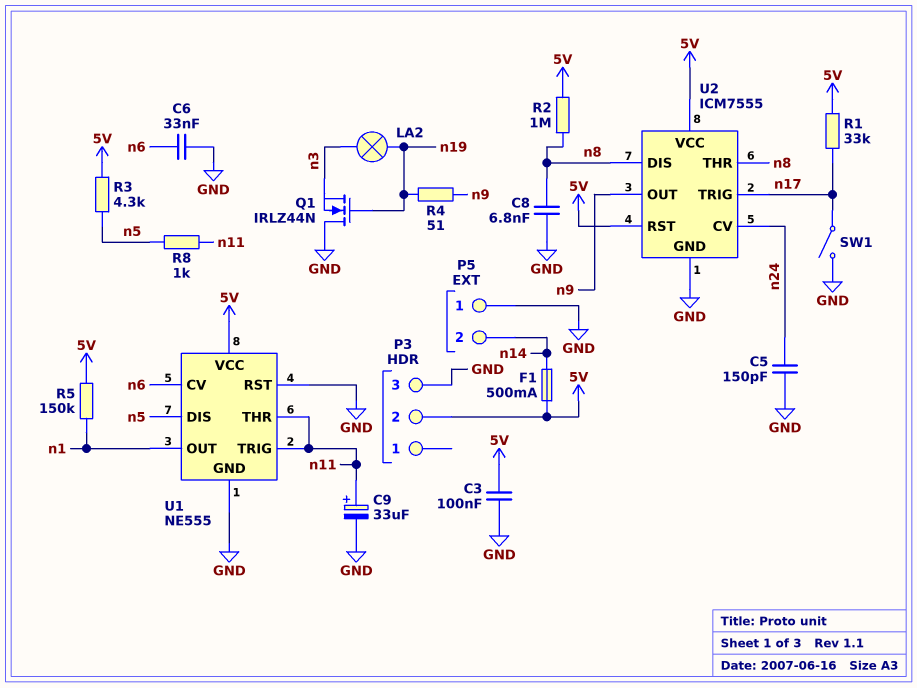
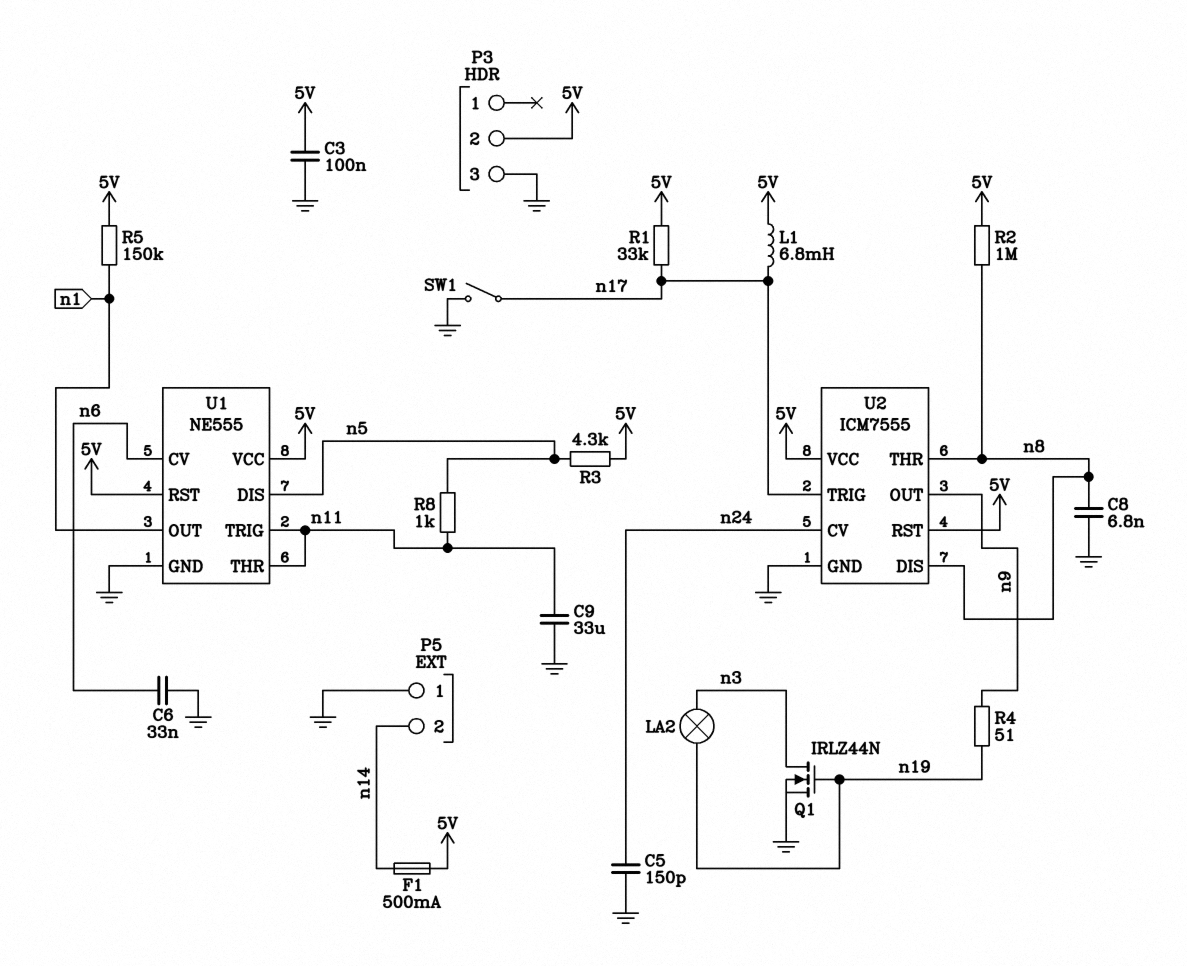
C9: 33uF (plus n11, minus GND) -> 33uF (GND, n11)
L1: none -> 6.8mH (5V, n17)
Q1: NMOS IRLZ44N (G n19, D GND, S n3) -> NMOS IRLZ44N (G n19, D n3, S GND)
U1 pin RST: GND -> 5V

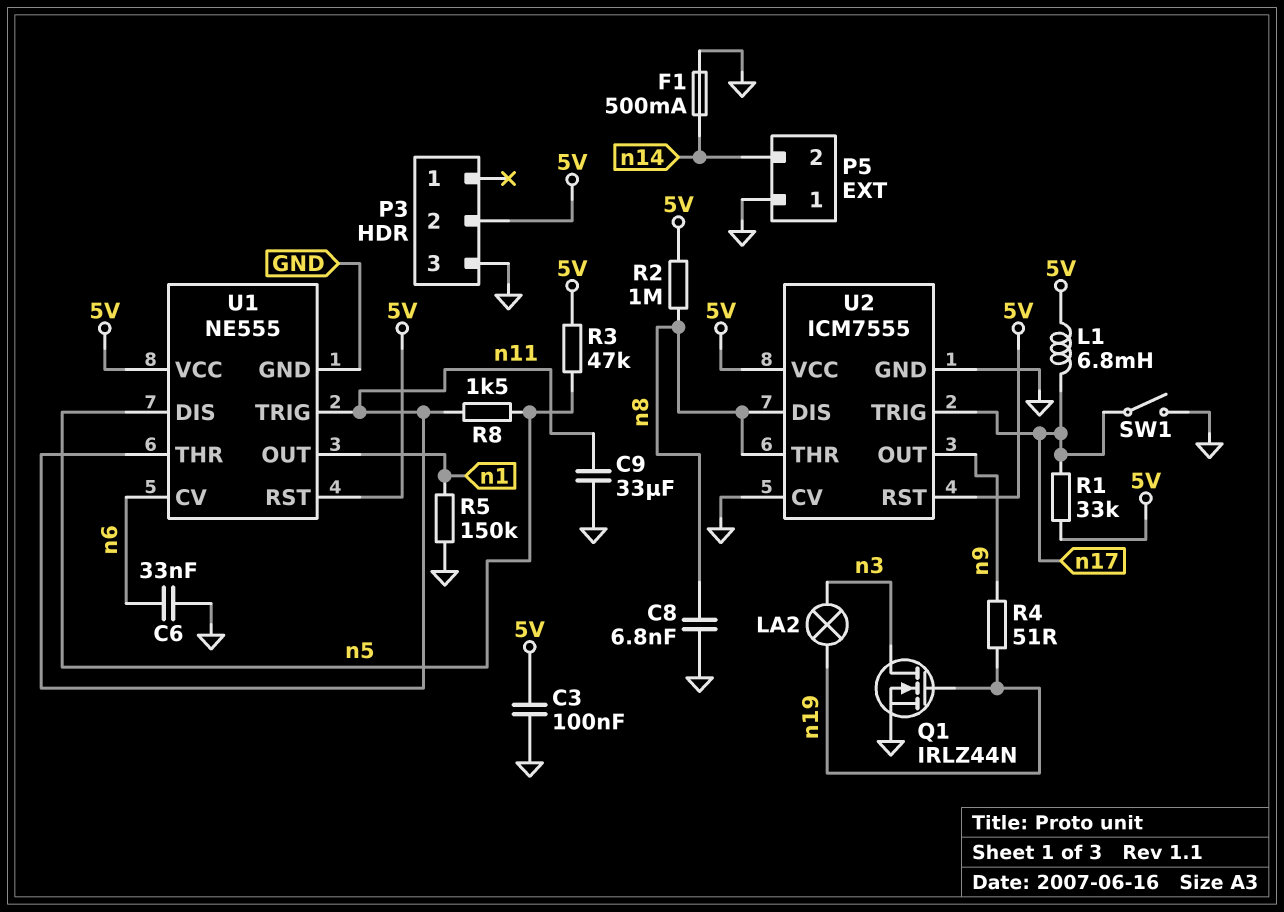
C5: 150pF (GND, n24) -> none
F1: 500mA (5V, n14) -> 500mA (GND, n14)
R3: 4.3k (5V, n5) -> 47k (5V, n5)
R5: 150k (5V, n1) -> 150k (GND, n1)
R8: 1k (n5, n11) -> 1.5k (n5, n11)
U2 pin CV: n24 -> GND

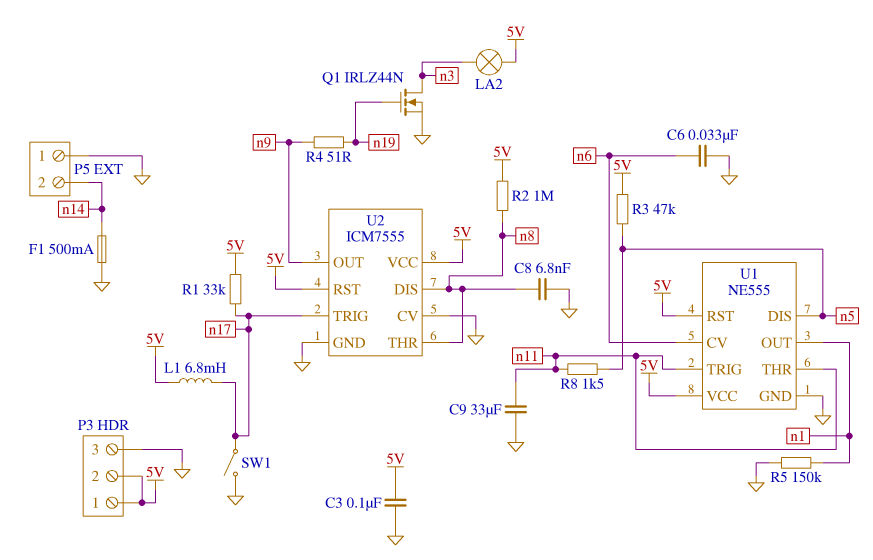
LA2: lamp (n3, n19) -> lamp (5V, n3)
P3 pin 1: none -> 5V

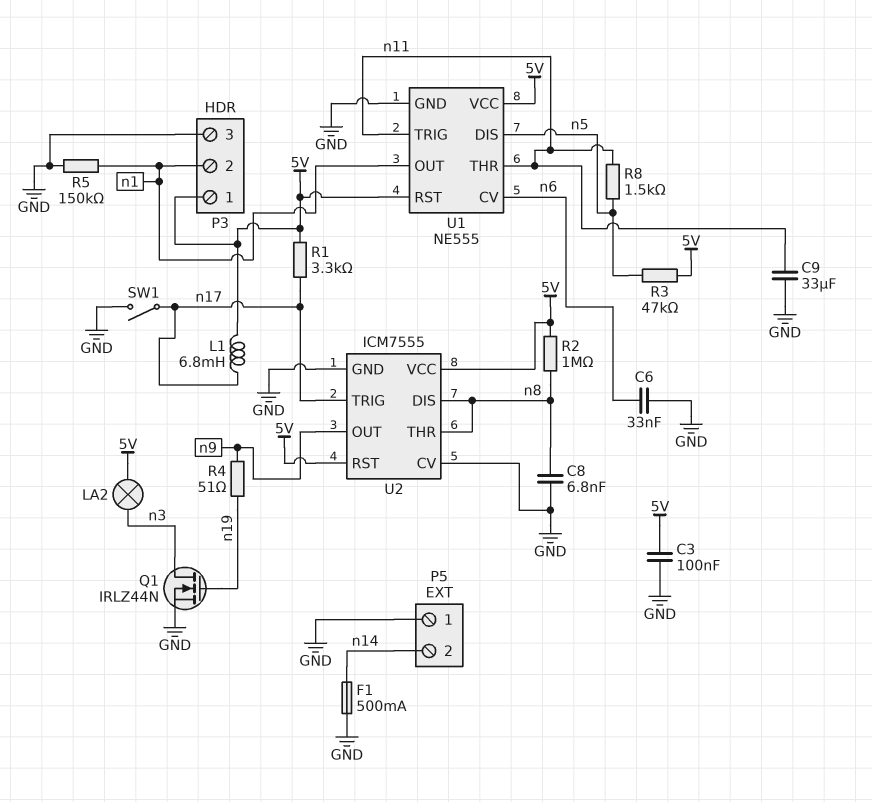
P3 pin 2: 5V -> n1
R1: 33k (5V, n17) -> 3.3k (5V, n17)

